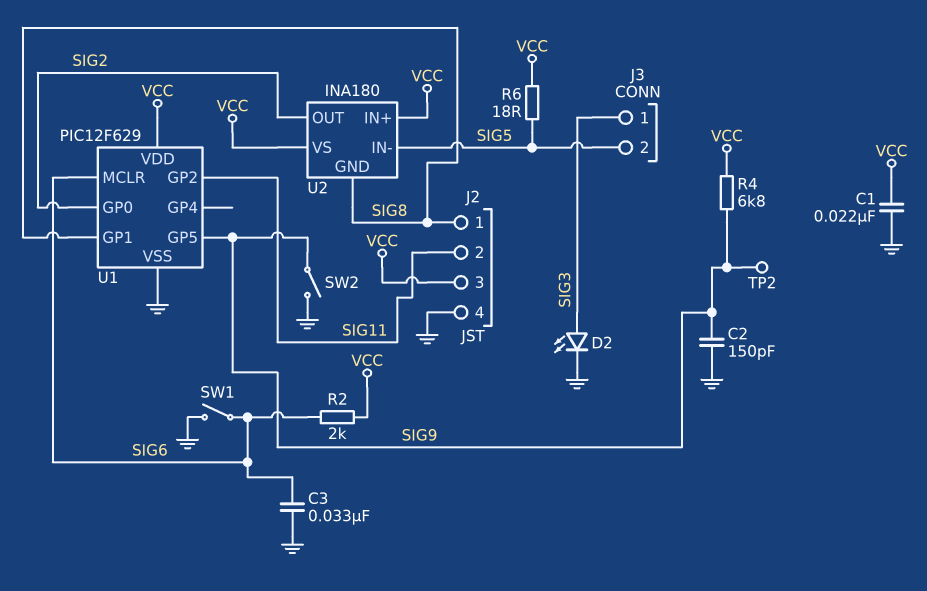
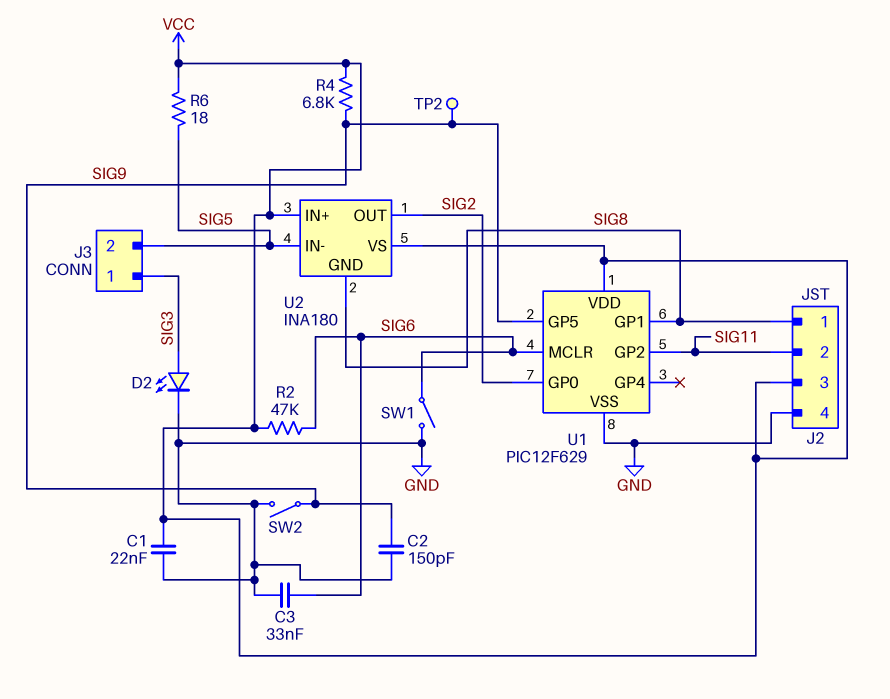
R2: 2k (SIG6, VCC) -> 47k (SIG6, VCC)

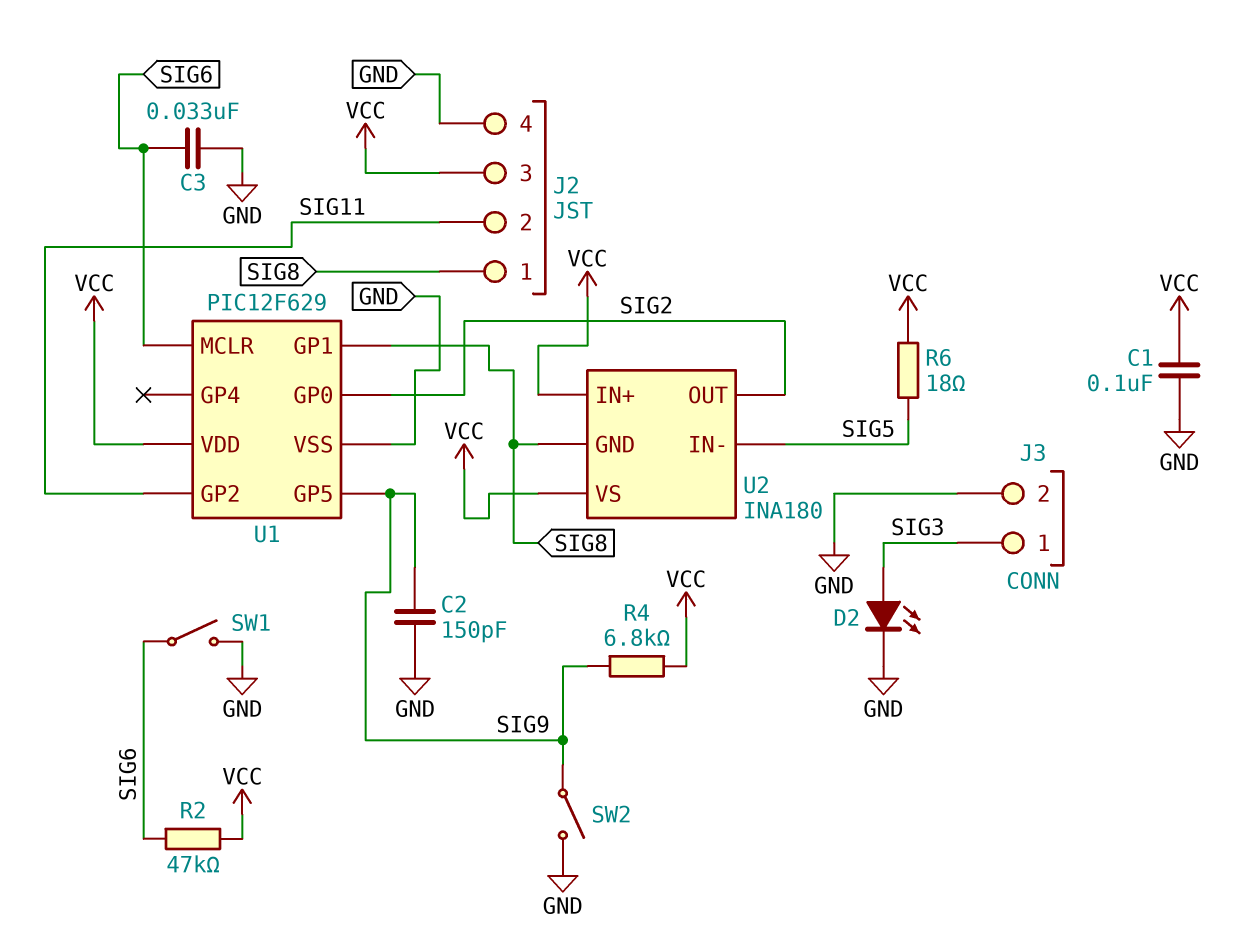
C1: 22nF (GND, VCC) -> 100nF (GND, VCC)
J3 pin 2: SIG5 -> GND
TP2: test point (SIG9) -> none

